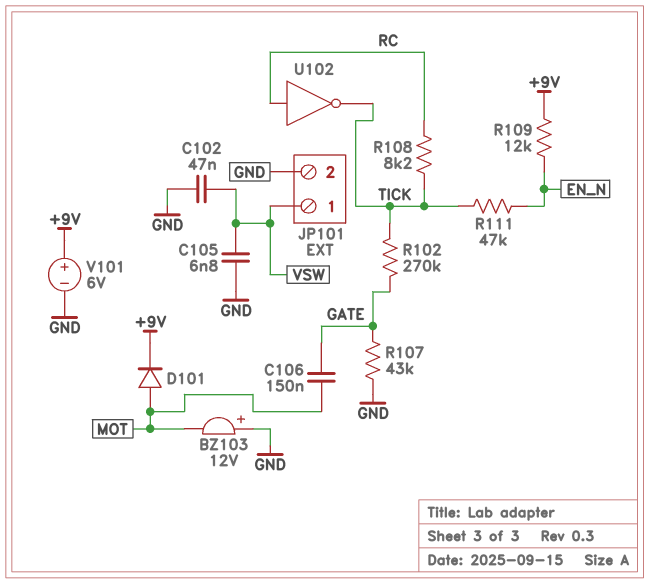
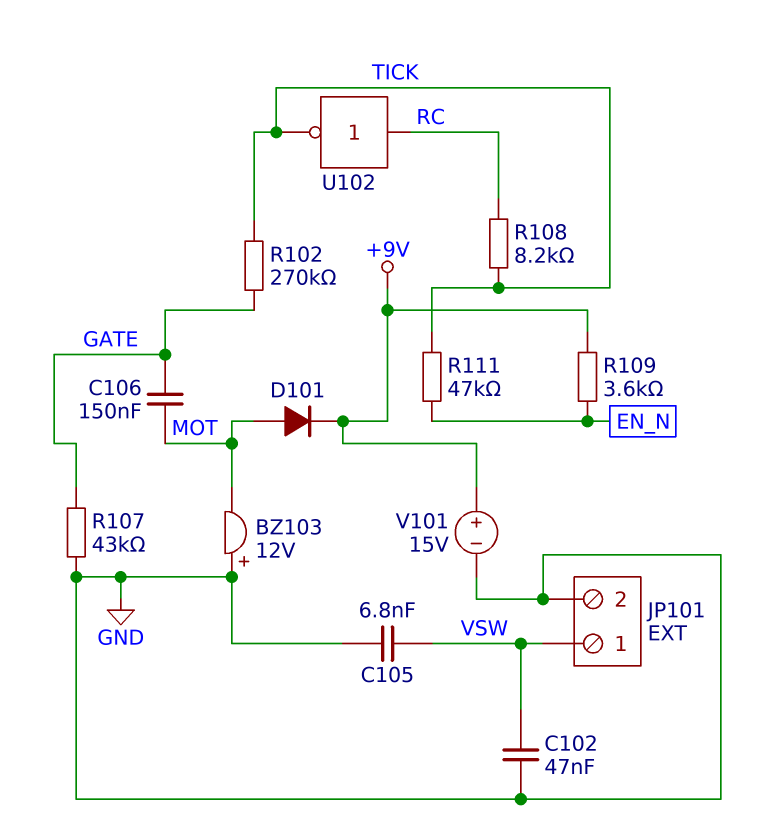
R109: 12k (+9V, EN_N) -> 3.6k (+9V, EN_N)
V101: 6V (plus +9V, minus GND) -> 15V (plus +9V, minus GND)

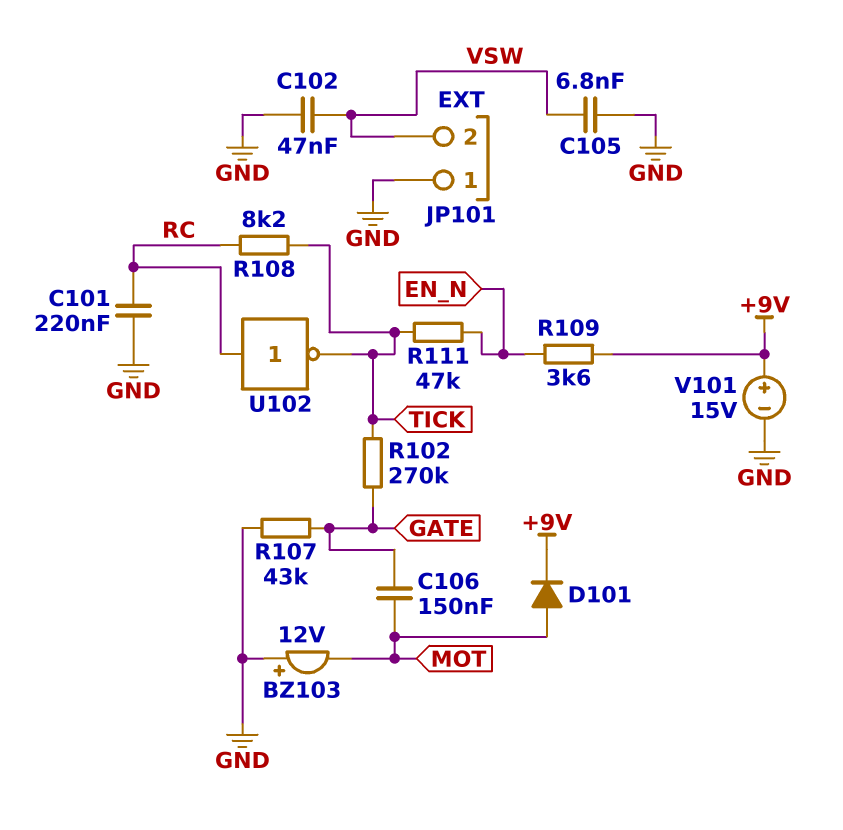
C101: none -> 220nF (GND, RC)
JP101 pin 1: VSW -> GND
JP101 pin 2: GND -> VSW

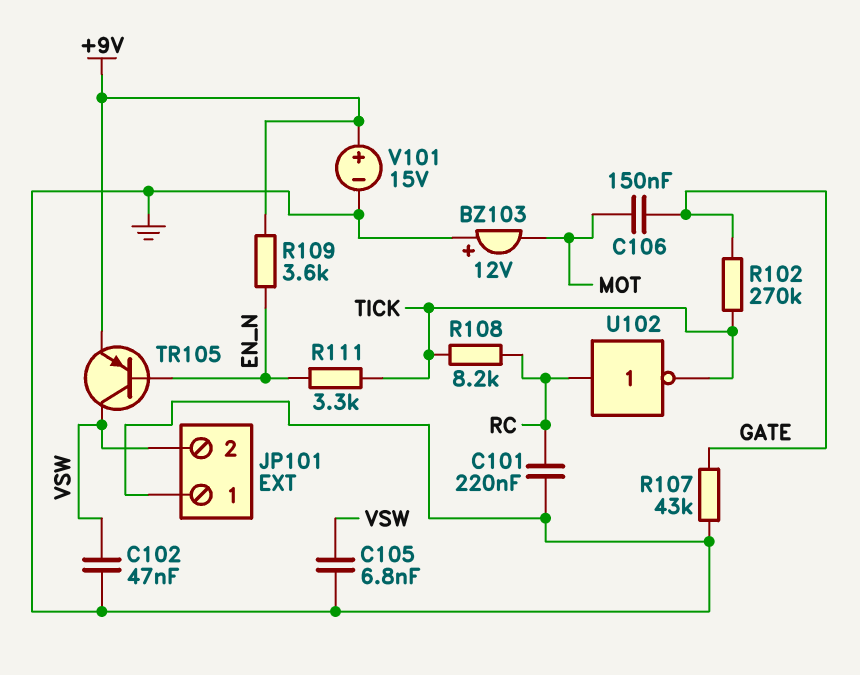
D101: diode (A MOT, K +9V) -> none
R111: 47k (EN_N, TICK) -> 3.3k (EN_N, TICK)
TR105: none -> PNP (B EN_N, C VSW, E +9V)

